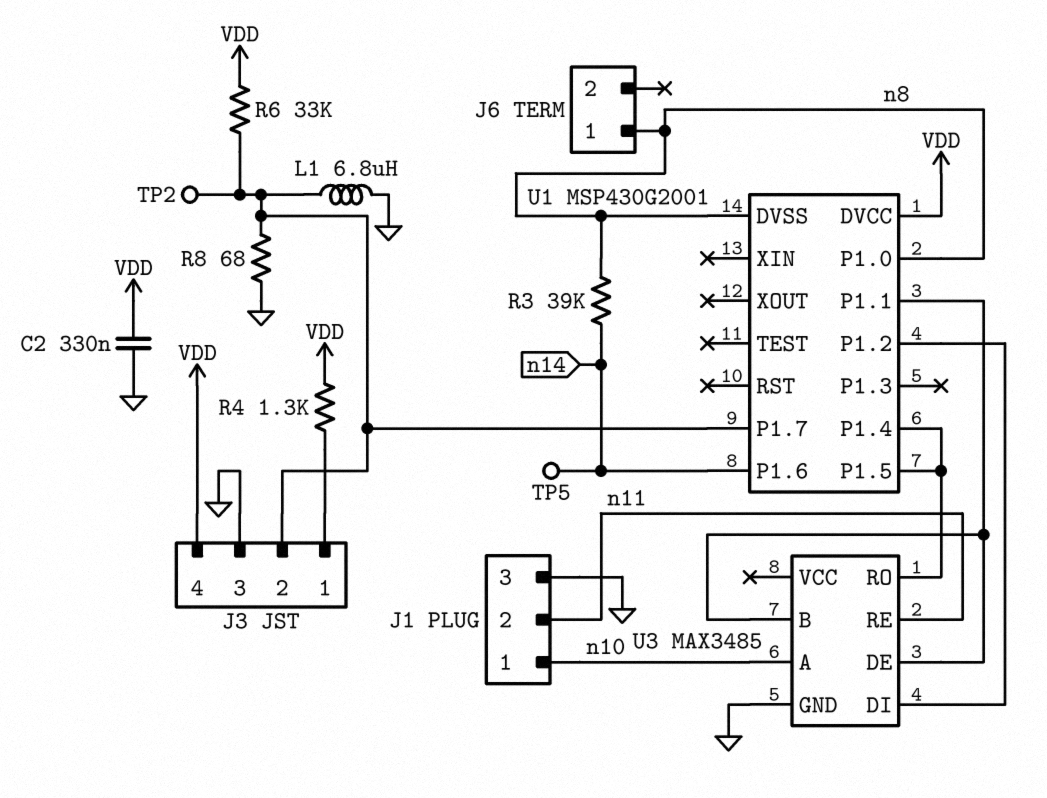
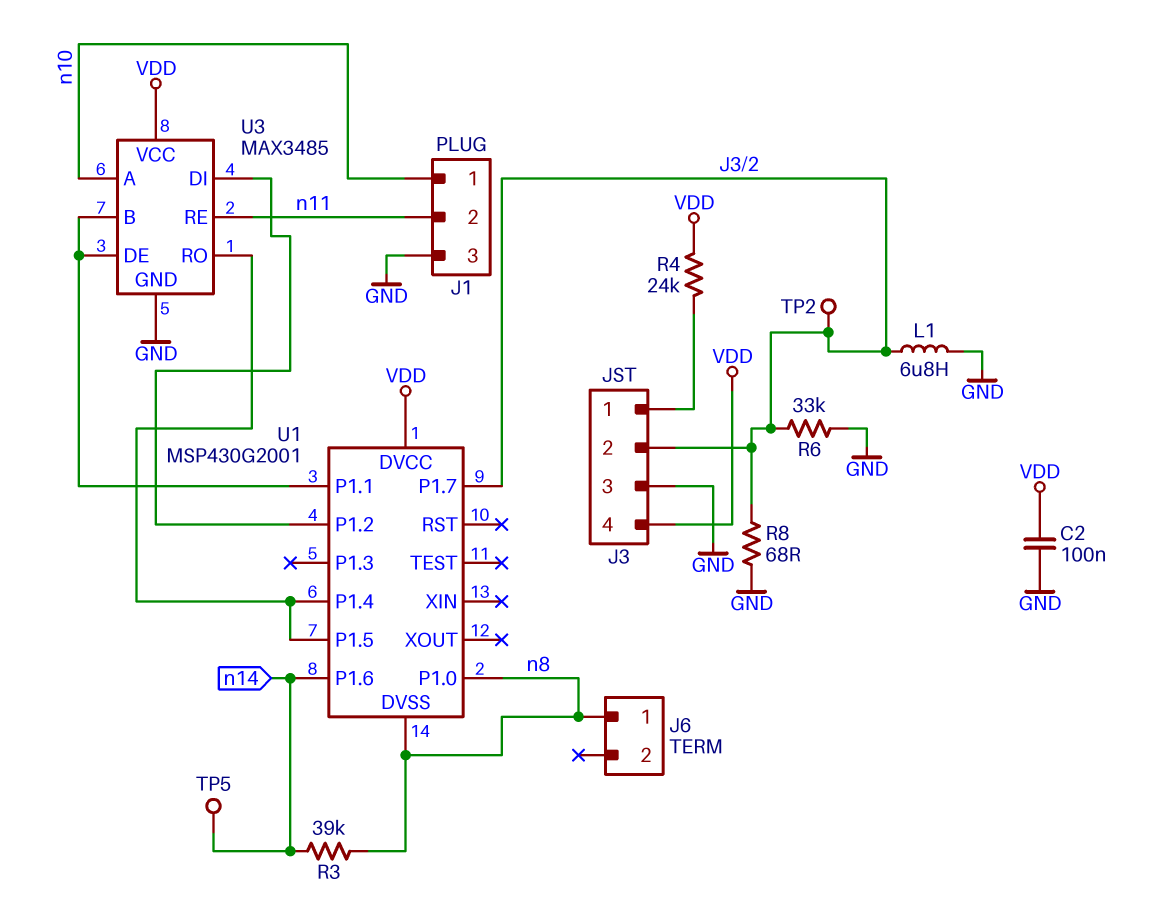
C2: 330nF (GND, VDD) -> 100nF (GND, VDD)
R4: 1.3k (J3/1, VDD) -> 24k (J3/1, VDD)
R6: 33k (J3/2, VDD) -> 33k (GND, J3/2)
U3 pin VCC: none -> VDD

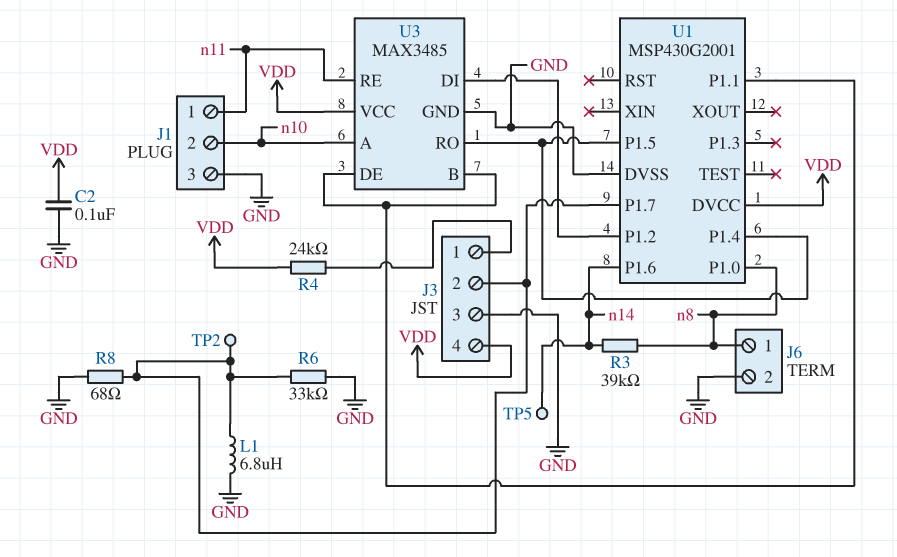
J1 pin 1: n10 -> n11
J1 pin 2: n11 -> n10
J6 pin 2: none -> GND
U1 pin DVSS: n8 -> GND

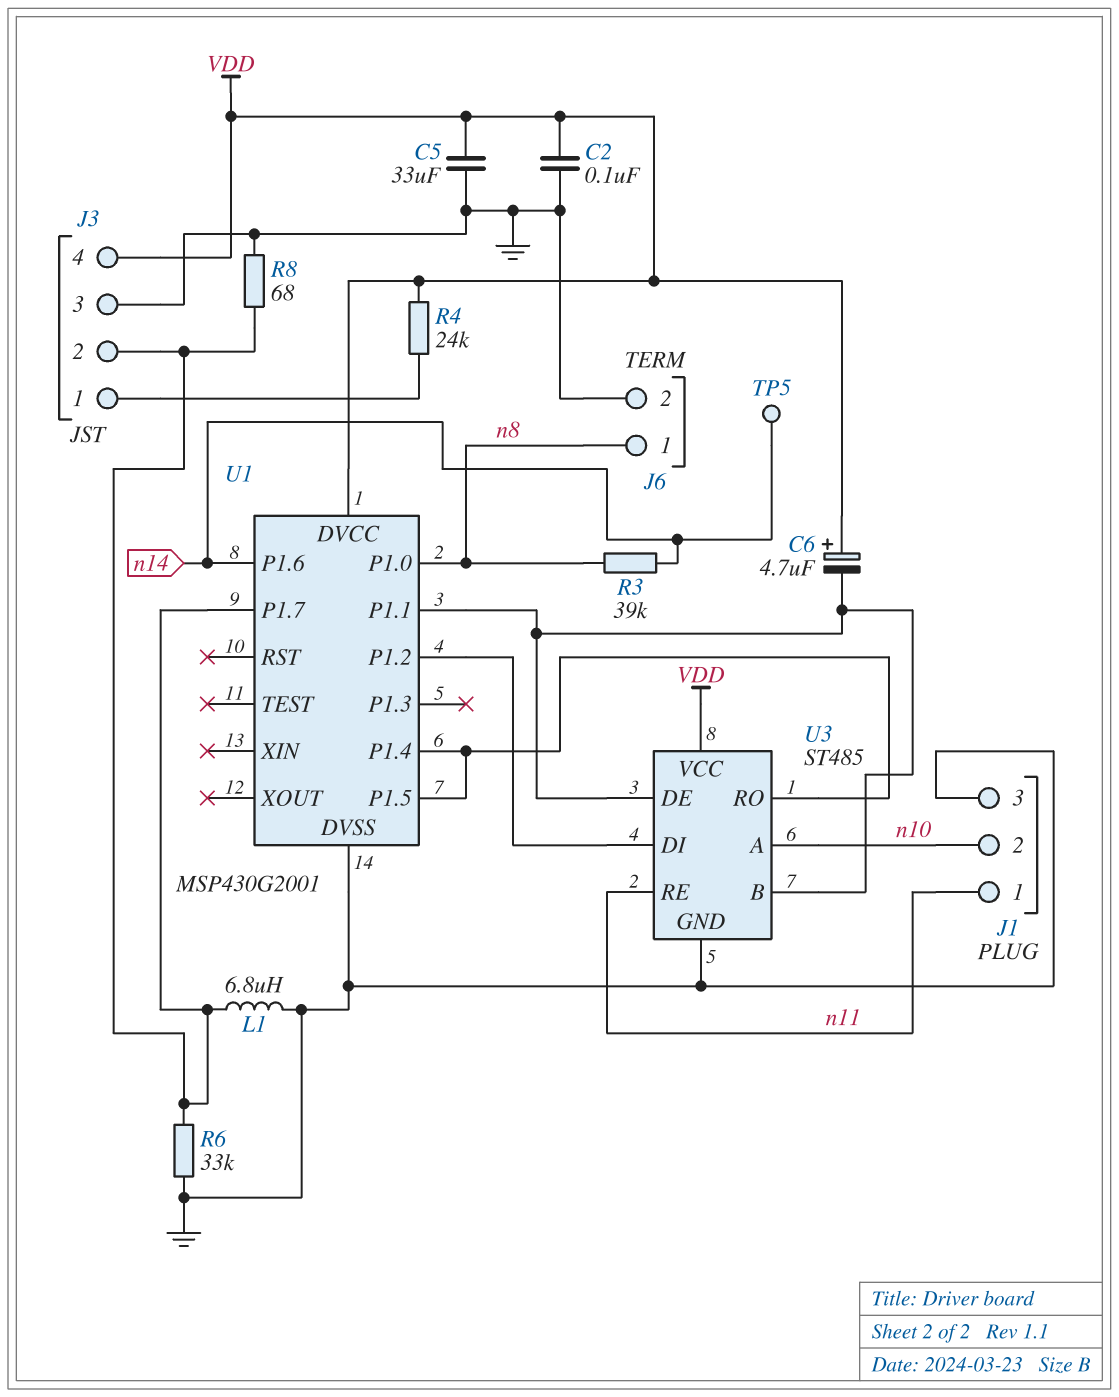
C5: none -> 33uF (GND, VDD)
C6: none -> 4.7uF (plus VDD, minus U1/P1.1)
TP2: test point (J3/2) -> none
U3: MAX3485 -> ST485

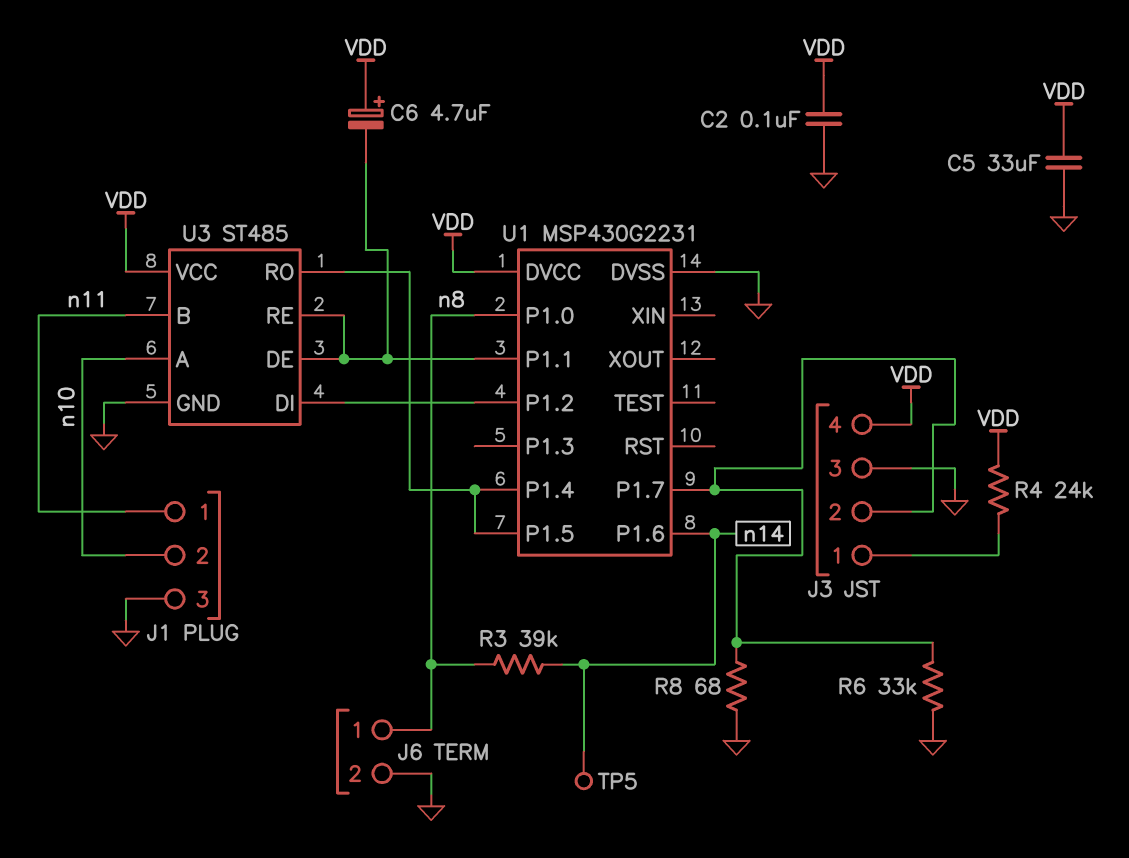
L1: 6.8uH (GND, J3/2) -> none
U1: MSP430G2001 -> MSP430G2231
U3 pin B: U1/P1.1 -> n11
U3 pin RE: n11 -> U1/P1.1

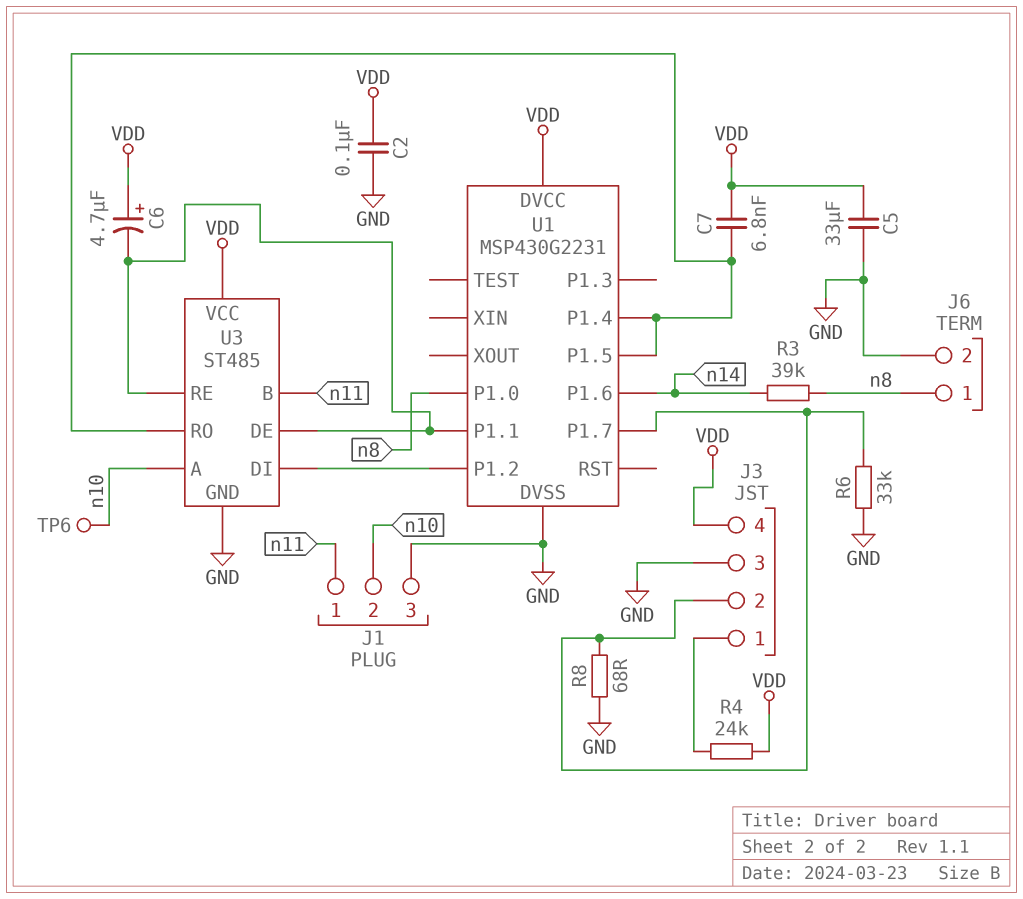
C7: none -> 6.8nF (U1/P1.4, VDD)
TP5: test point (n14) -> none
TP6: none -> test point (n10)

